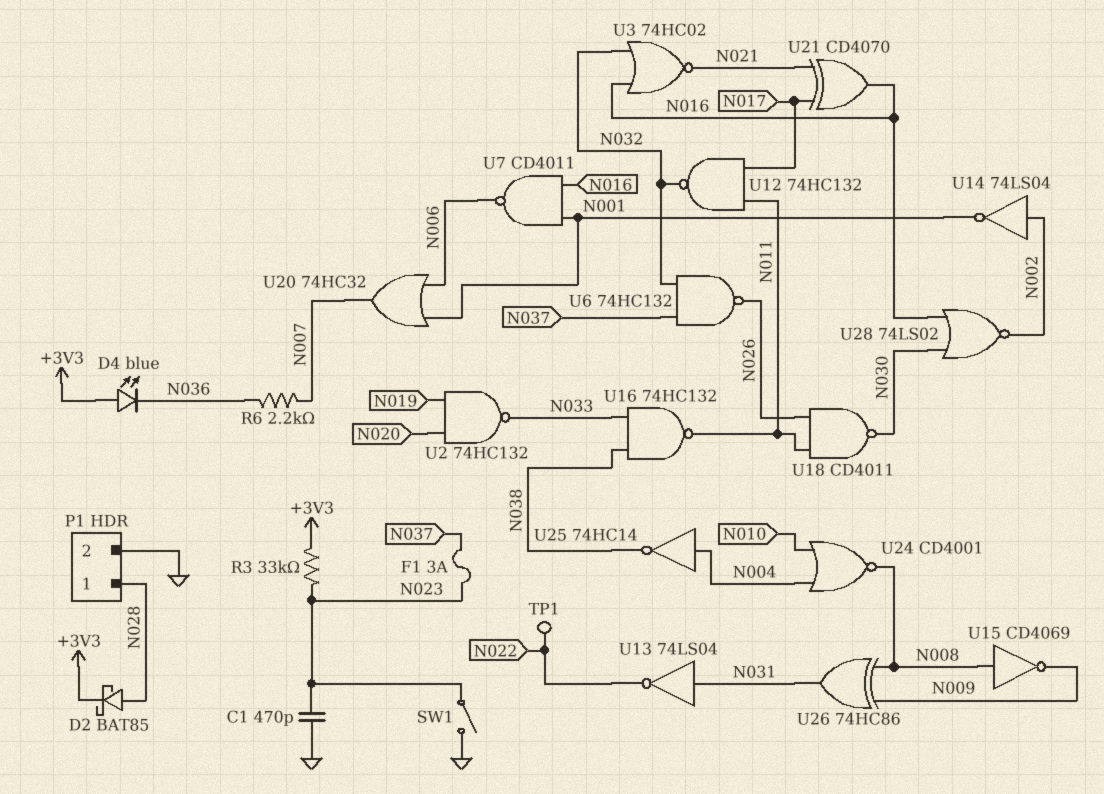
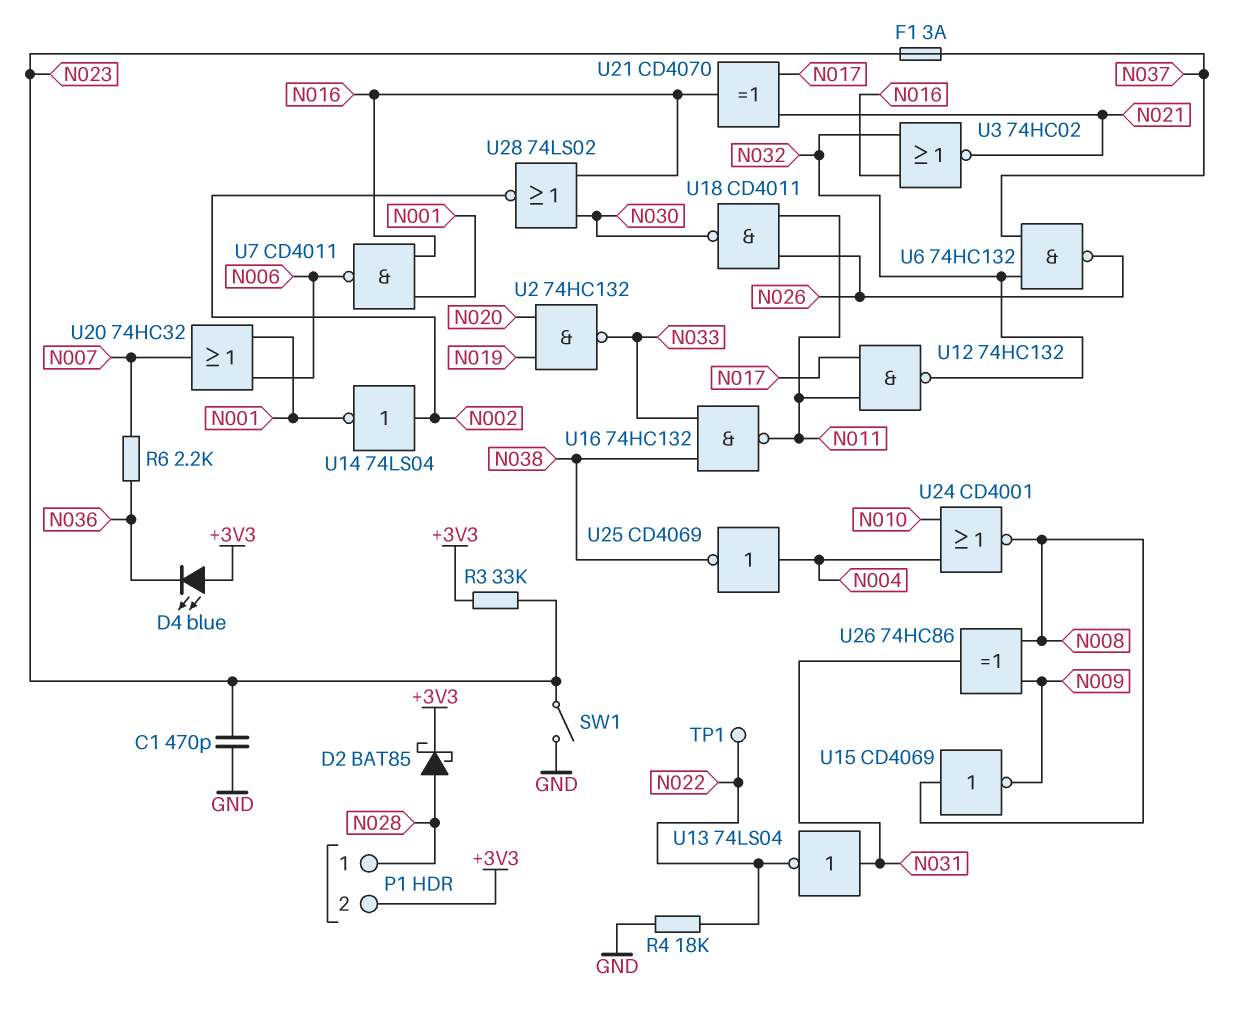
P1 pin 2: GND -> +3V3
R4: none -> 18k (GND, N022)
U25: NOT 74HC14 (in N004, out N038) -> NOT CD4069 (in N004, out N038)

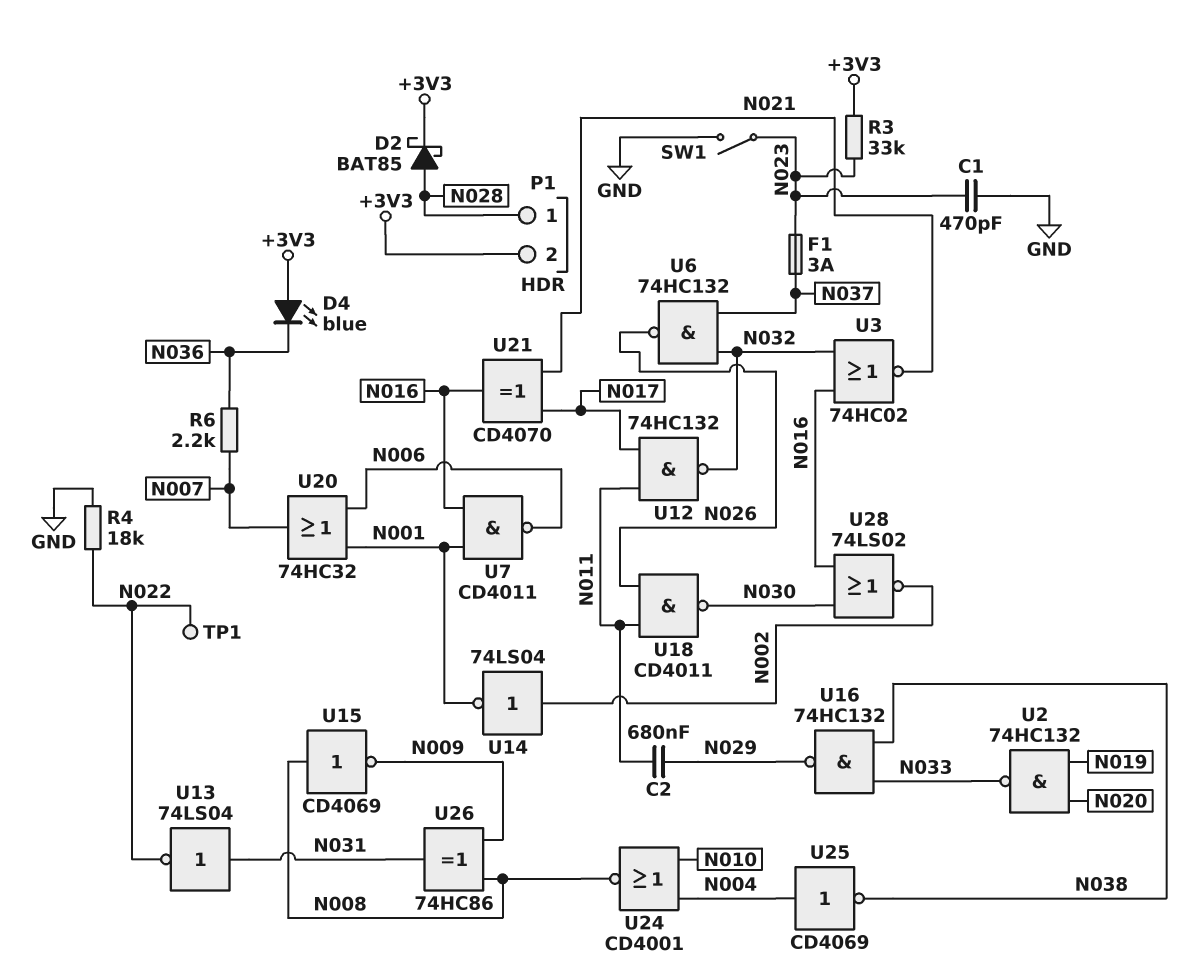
C2: none -> 680nF (N011, N029)
U16: NAND 74HC132 (in N033, in N038, out N011) -> NAND 74HC132 (in N033, in N038, out N029)

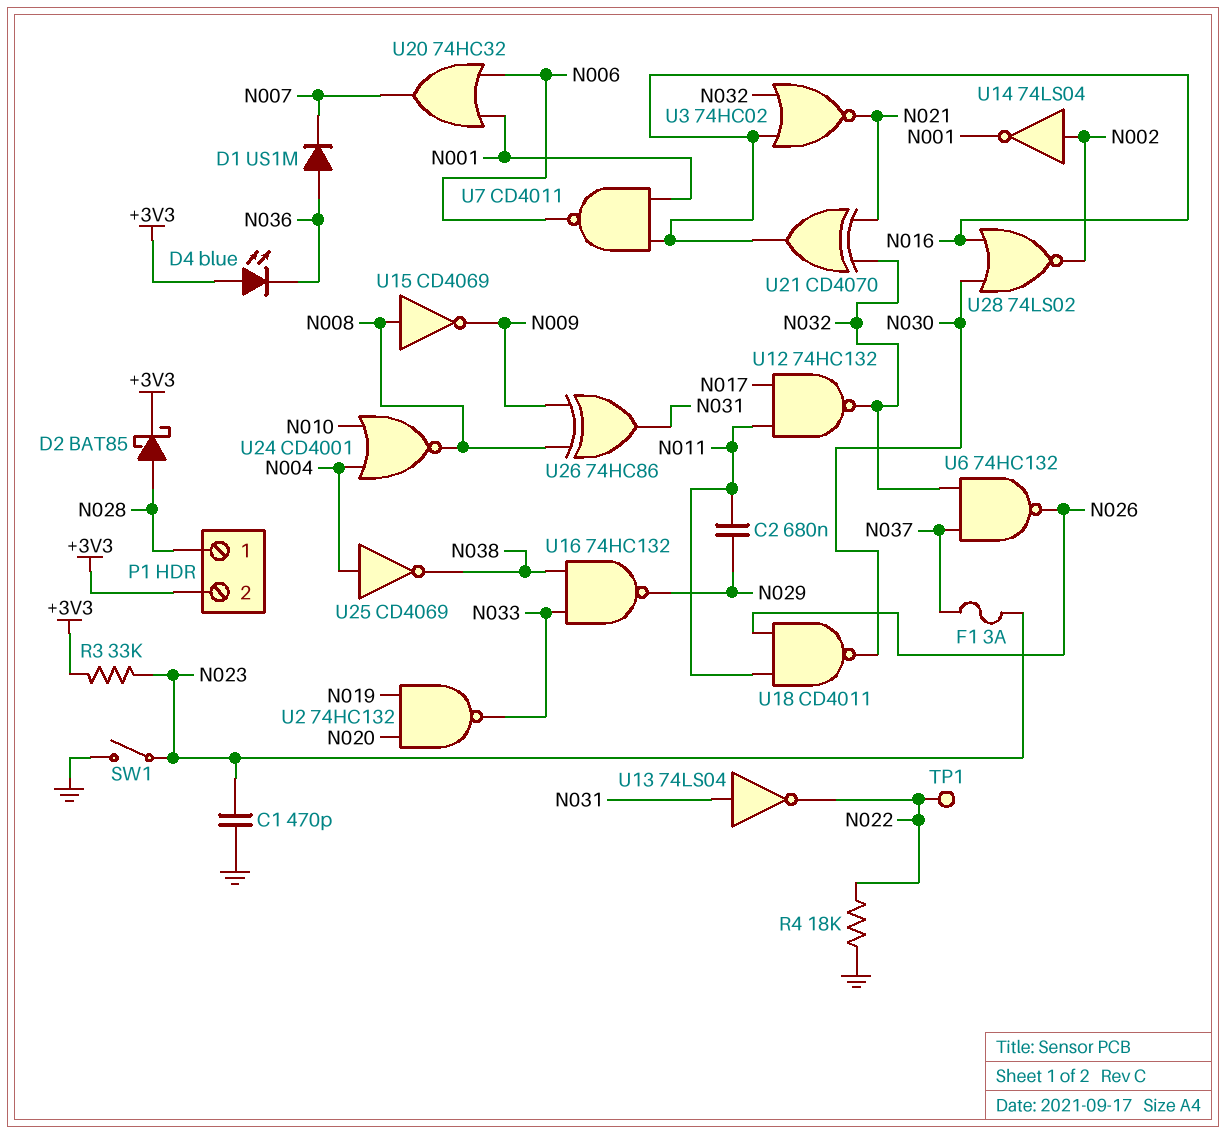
D1: none -> diode US1M (A N036, K N007)
R6: 2.2k (N007, N036) -> none
U21: XOR CD4070 (in N017, in N021, out N016) -> XOR CD4070 (in N021, in N032, out N016)

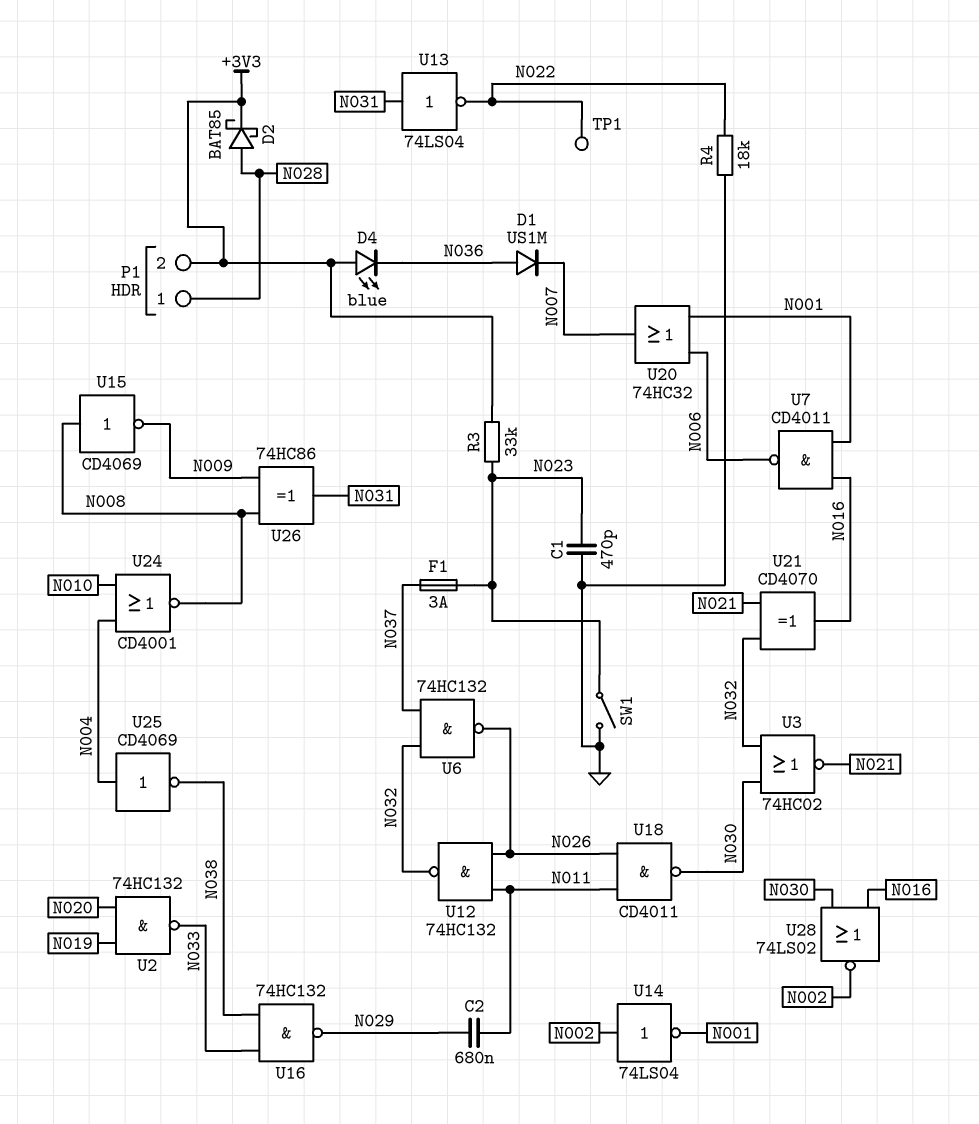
U3: NOR 74HC02 (in N016, in N032, out N021) -> NOR 74HC02 (in N030, in N032, out N021)
U12: NAND 74HC132 (in N011, in N017, out N032) -> NAND 74HC132 (in N011, in N026, out N032)

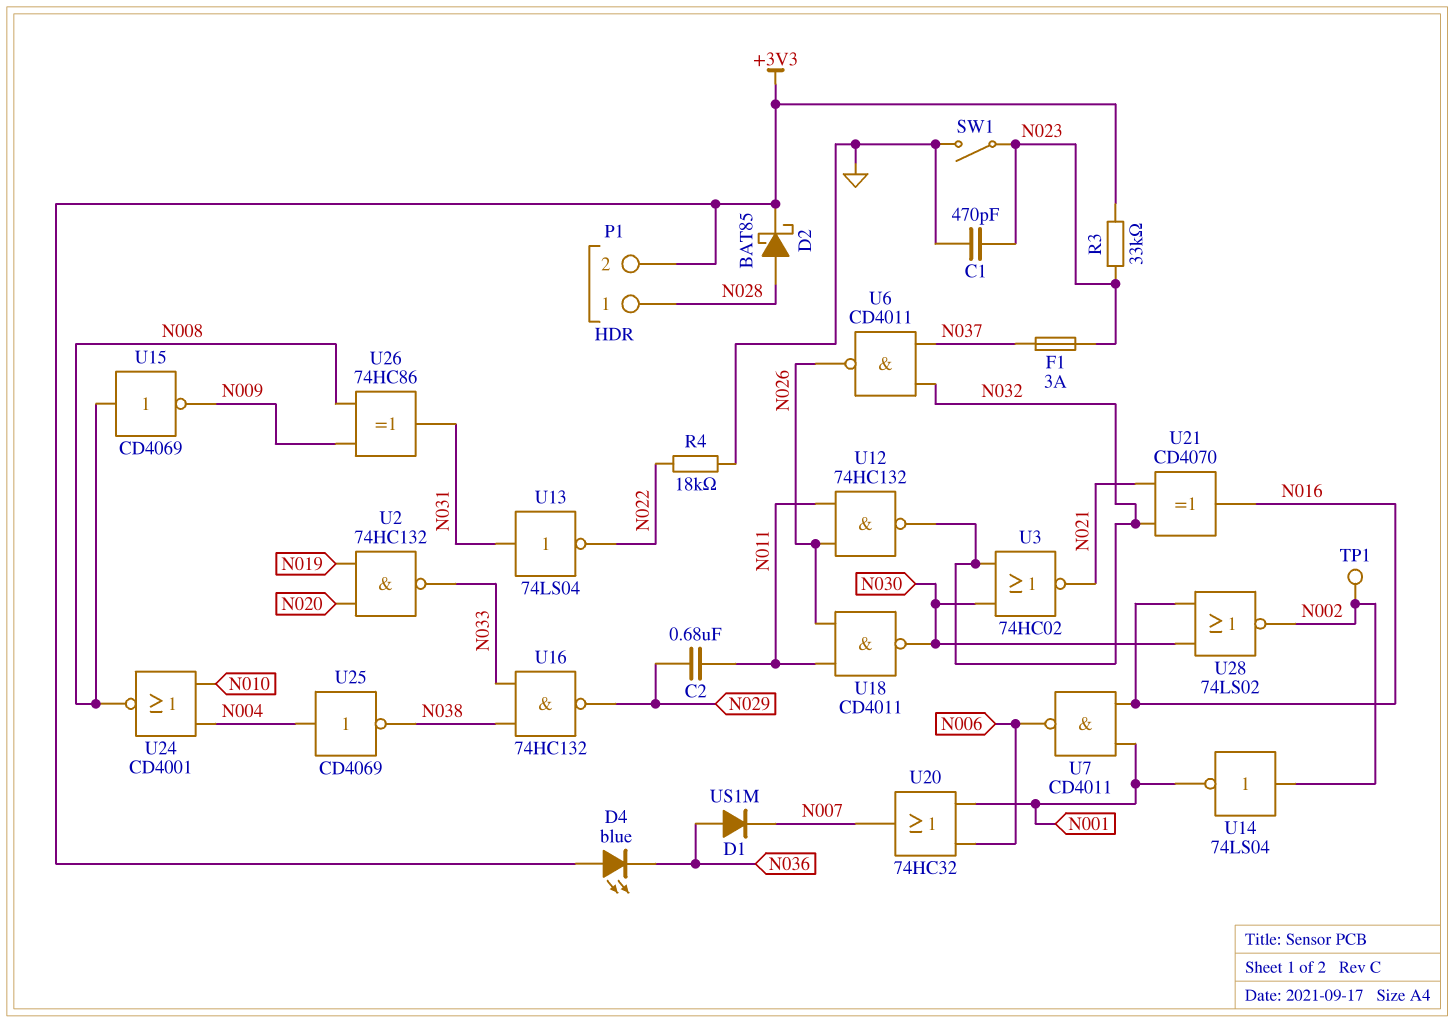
TP1: test point (N022) -> test point (N002)
U6: NAND 74HC132 (in N032, in N037, out N026) -> NAND CD4011 (in N032, in N037, out N026)

